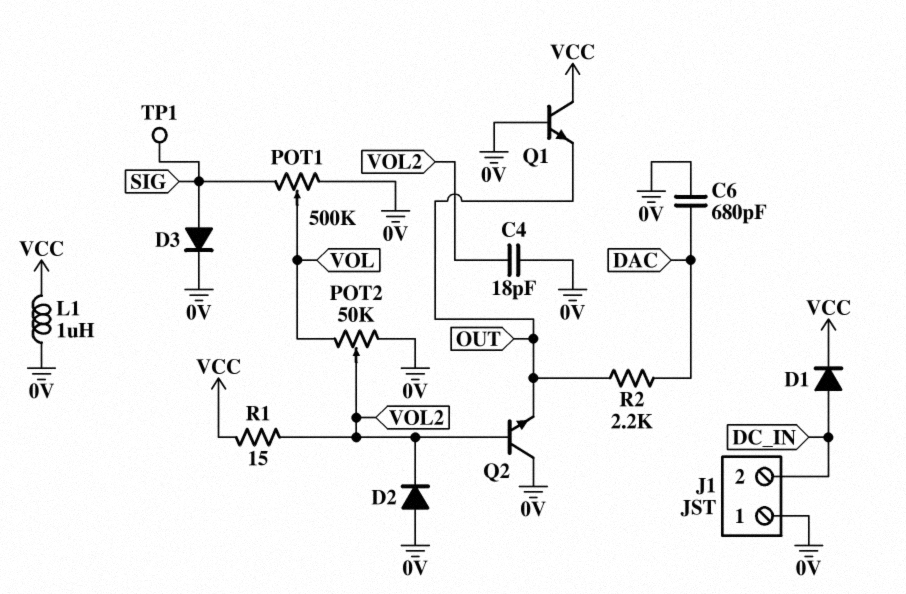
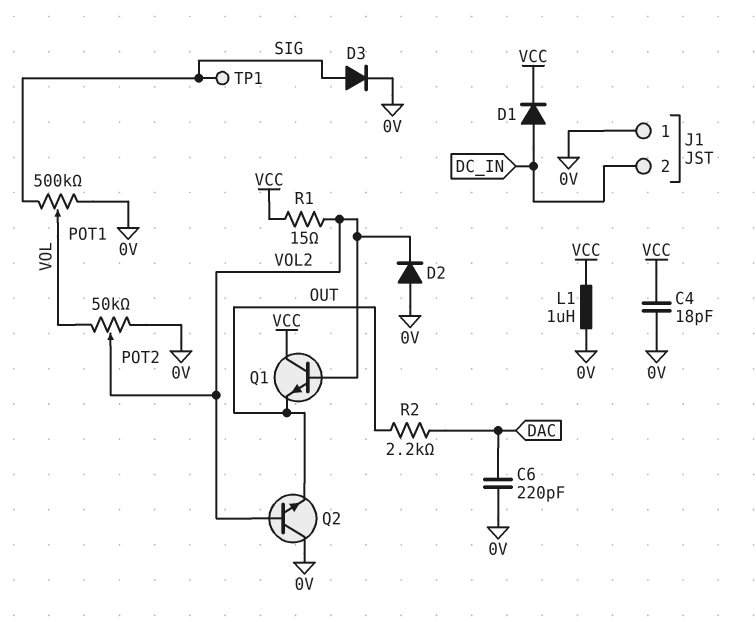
C4: 18pF (0V, VOL2) -> 18pF (0V, VCC)
C6: 680pF (0V, DAC) -> 220pF (0V, DAC)
Q1: NPN (B 0V, C VCC, E OUT) -> NPN (B VOL2, C VCC, E OUT)

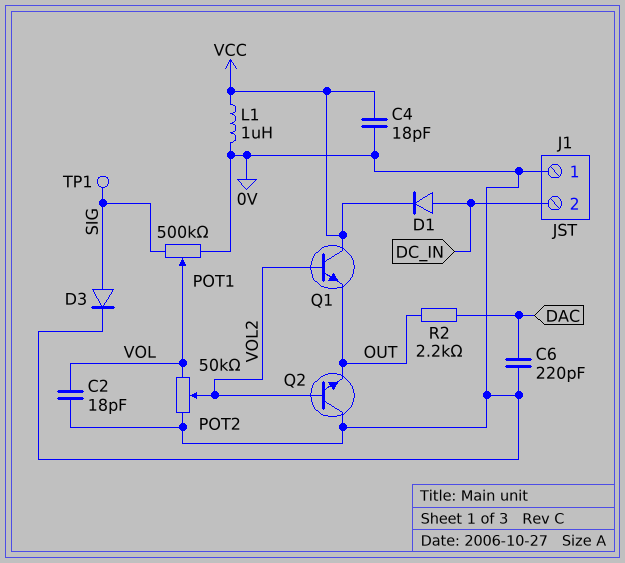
C2: none -> 18pF (0V, VOL)
D2: diode (A 0V, K VOL2) -> none
R1: 15 (VCC, VOL2) -> none

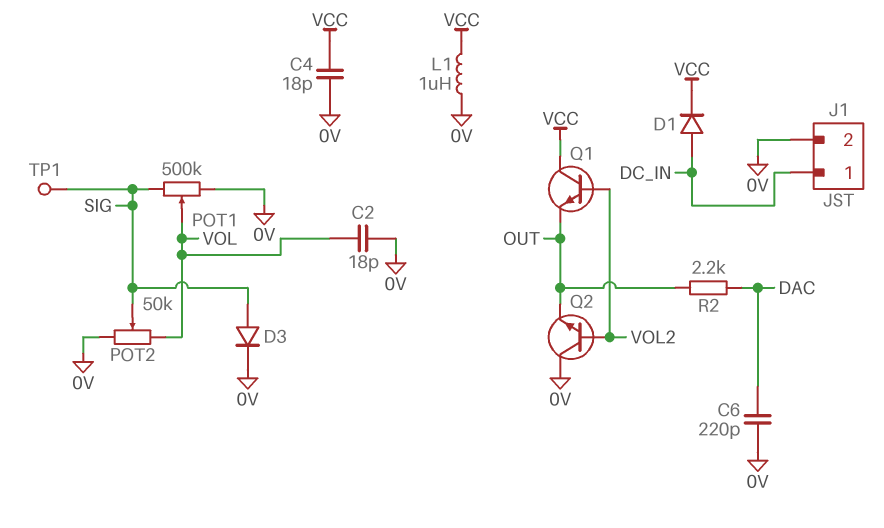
J1 pin 1: 0V -> DC_IN
J1 pin 2: DC_IN -> 0V
POT2: 50k (0V, VOL, wiper VOL2) -> 50k (0V, VOL, wiper SIG)

